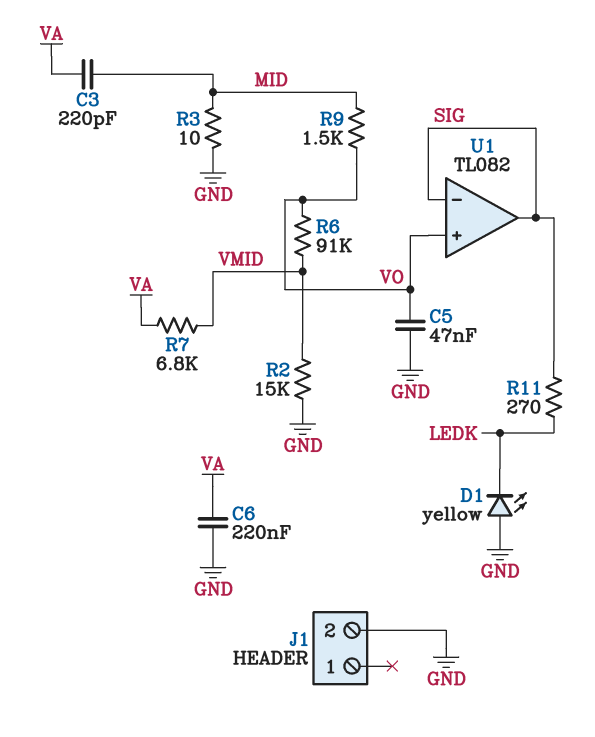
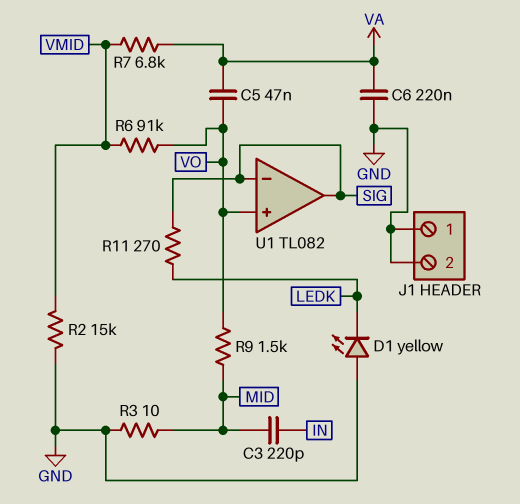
C3: 220pF (MID, VA) -> 220pF (IN, MID)
C5: 47nF (GND, VO) -> 47nF (VA, VO)
J1 pin 1: none -> GND

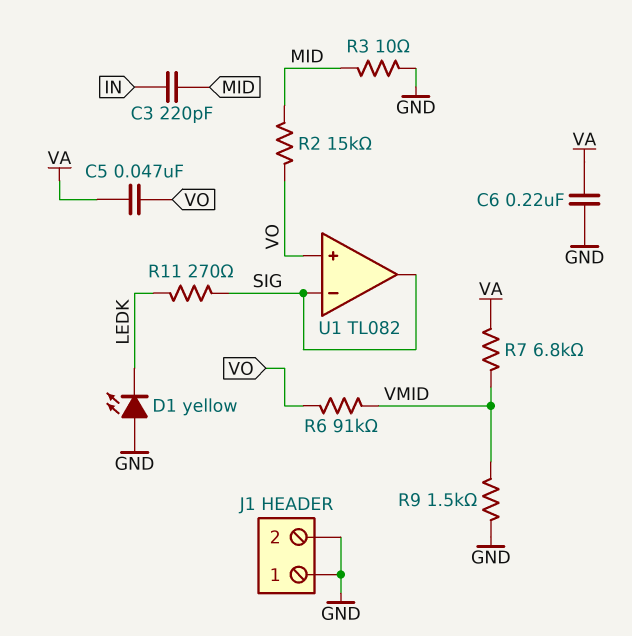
R2: 15k (GND, VMID) -> 15k (MID, VO)
R9: 1.5k (MID, VO) -> 1.5k (GND, VMID)

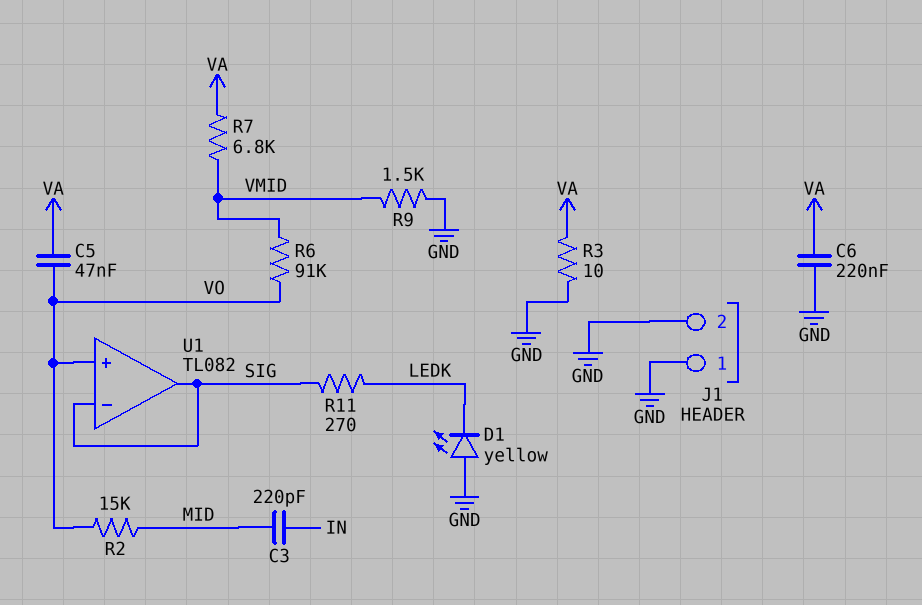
R3: 10 (GND, MID) -> 10 (GND, VA)

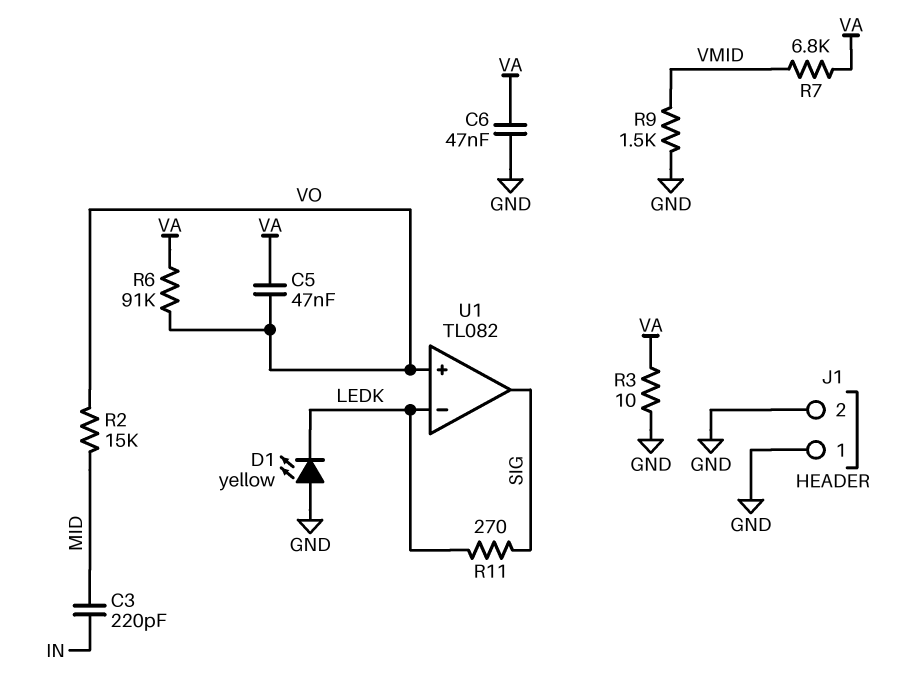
C6: 220nF (GND, VA) -> 47nF (GND, VA)
R6: 91k (VMID, VO) -> 91k (VA, VO)
U1 pin in-: SIG -> LEDK

